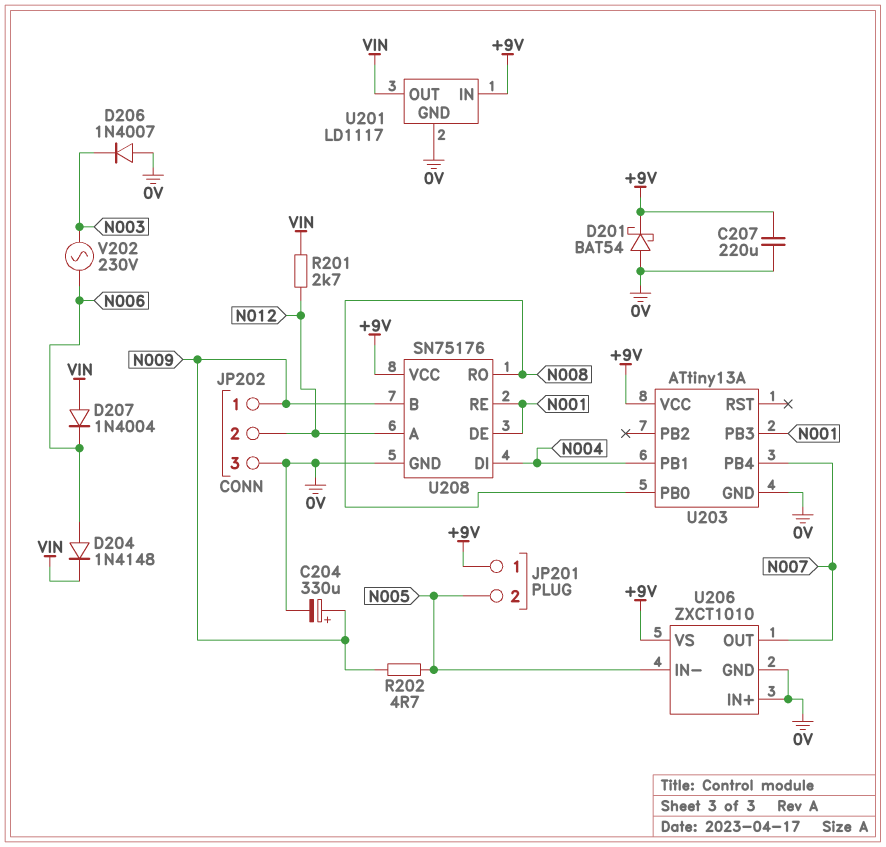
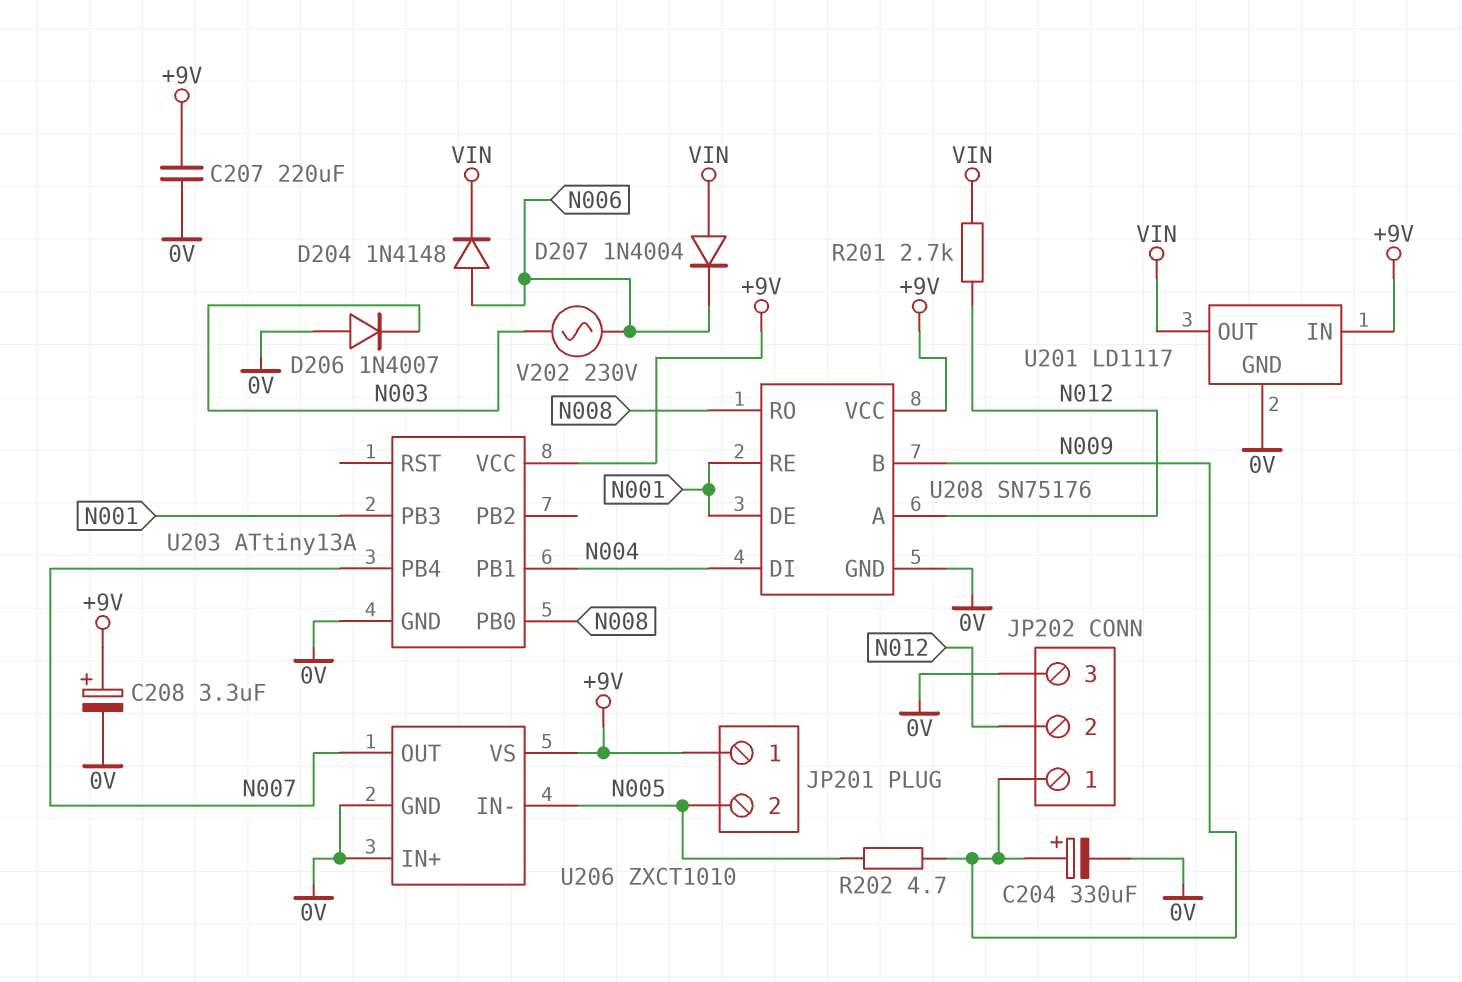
C208: none -> 3.3uF (plus +9V, minus 0V)
D201: schottky BAT54 (A 0V, K +9V) -> none

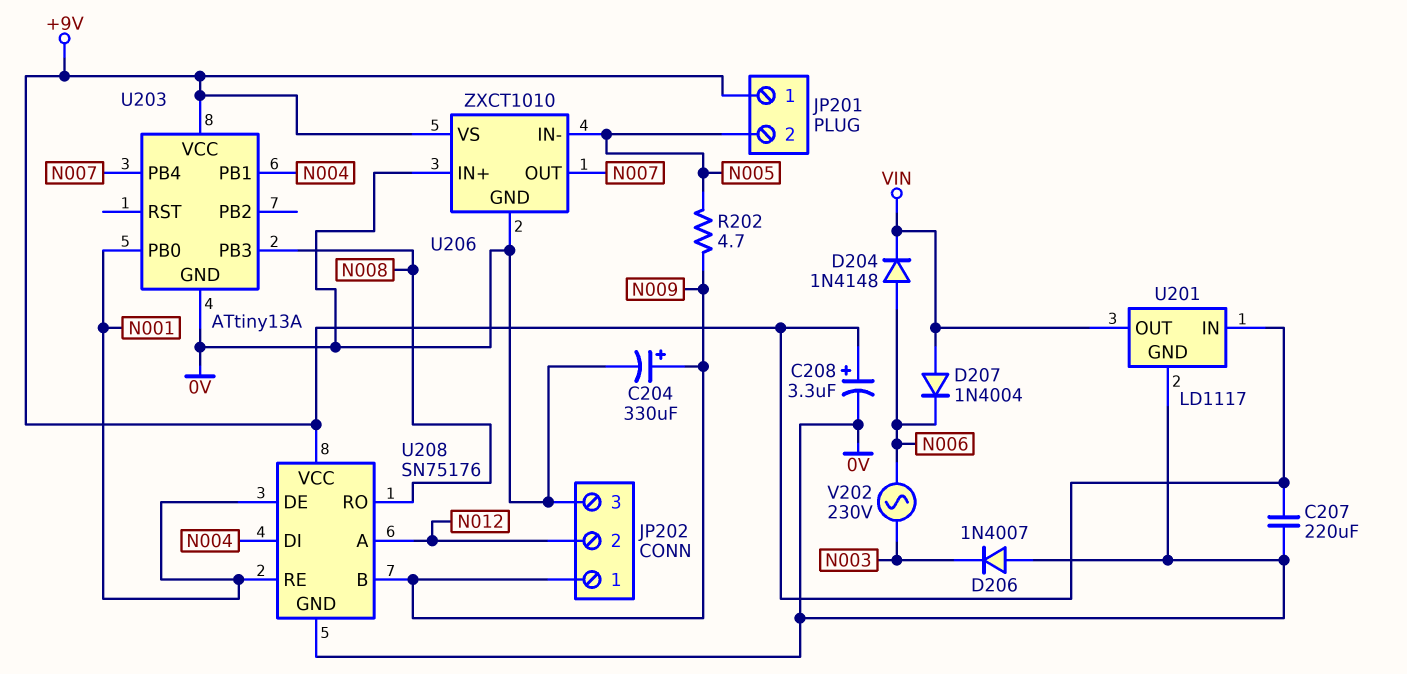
R201: 2.7k (N012, VIN) -> none
U203 pin PB0: N008 -> N001
U203 pin PB3: N001 -> N008

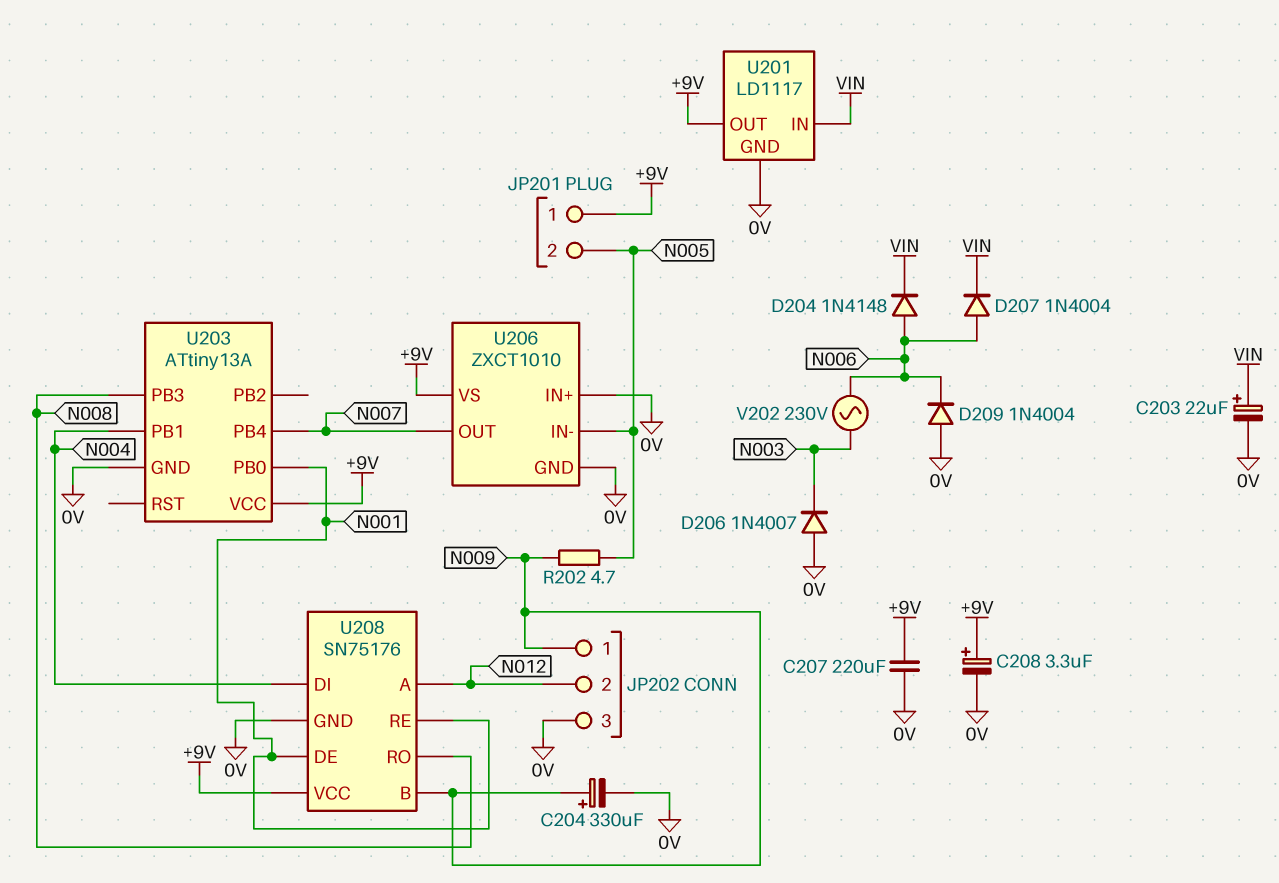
C203: none -> 22uF (plus VIN, minus 0V)
D207: diode 1N4004 (A VIN, K N006) -> diode 1N4004 (A N006, K VIN)
D209: none -> diode 1N4004 (A 0V, K N006)
U201 pin IN: +9V -> VIN
U201 pin OUT: VIN -> +9V

